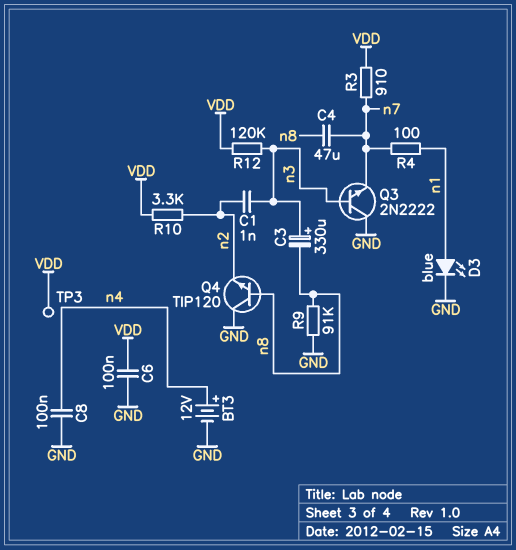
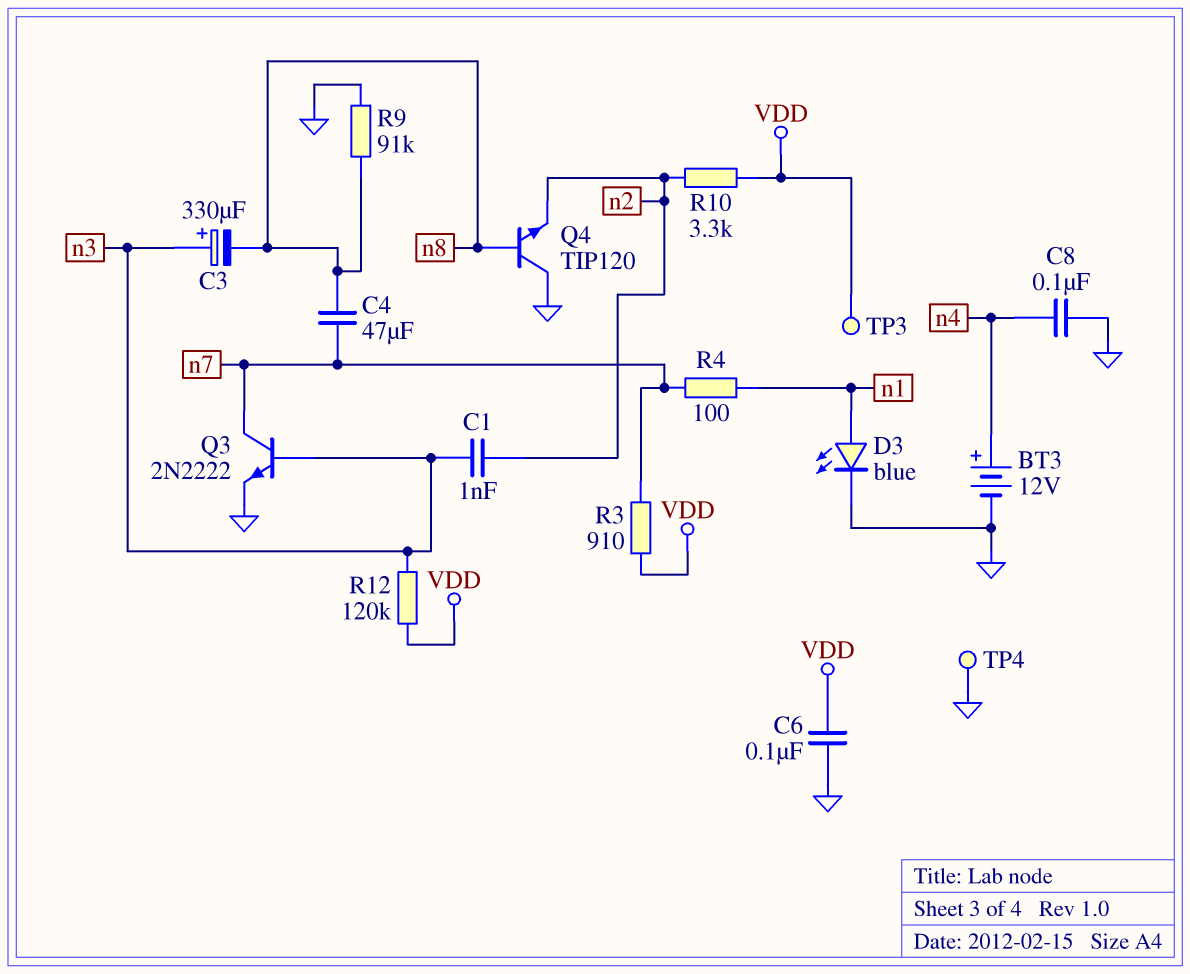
Q3: NPN 2N2222 (B n3, C GND, E n7) -> NPN 2N2222 (B n3, C n7, E GND)
TP4: none -> test point (GND)

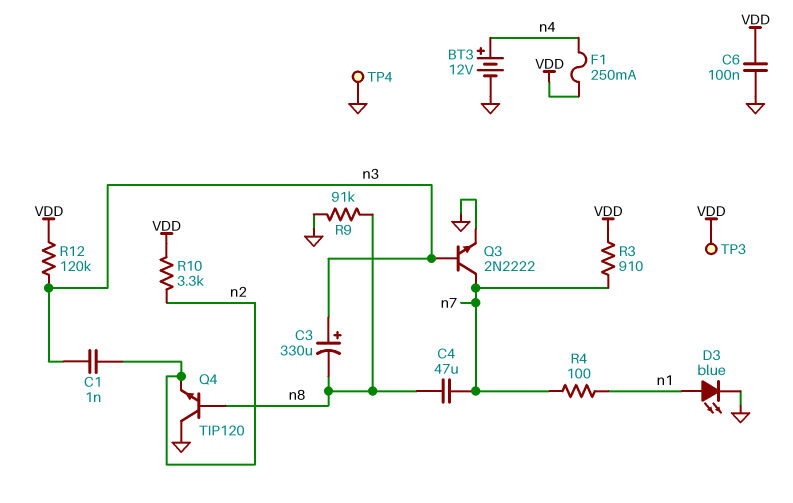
C8: 100nF (GND, n4) -> none
F1: none -> 250mA (VDD, n4)

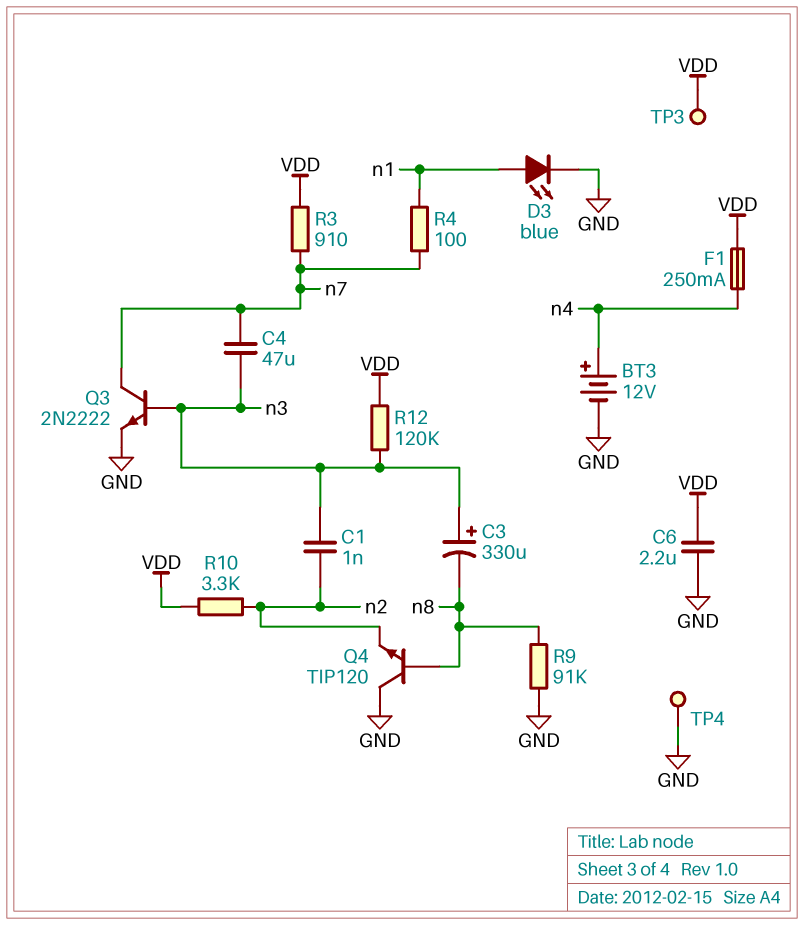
C4: 47uF (n7, n8) -> 47uF (n3, n7)
C6: 100nF (GND, VDD) -> 2.2uF (GND, VDD)

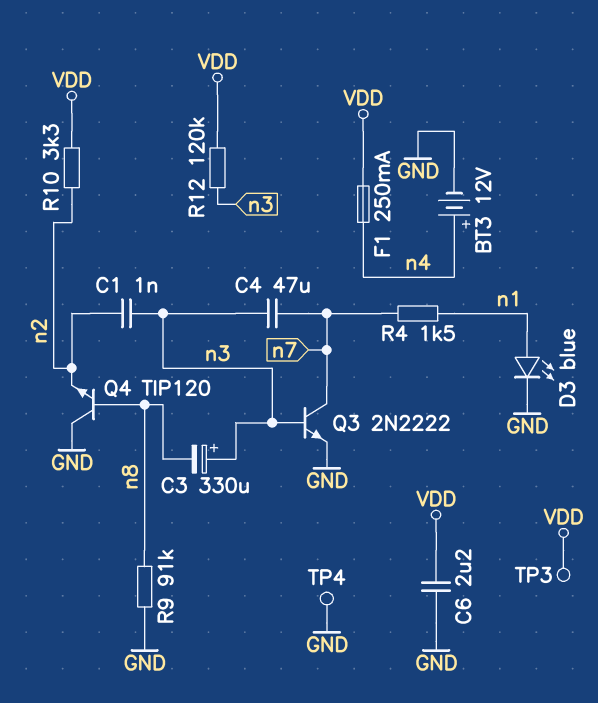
R3: 910 (VDD, n7) -> none
R4: 100 (n1, n7) -> 1.5k (n1, n7)

